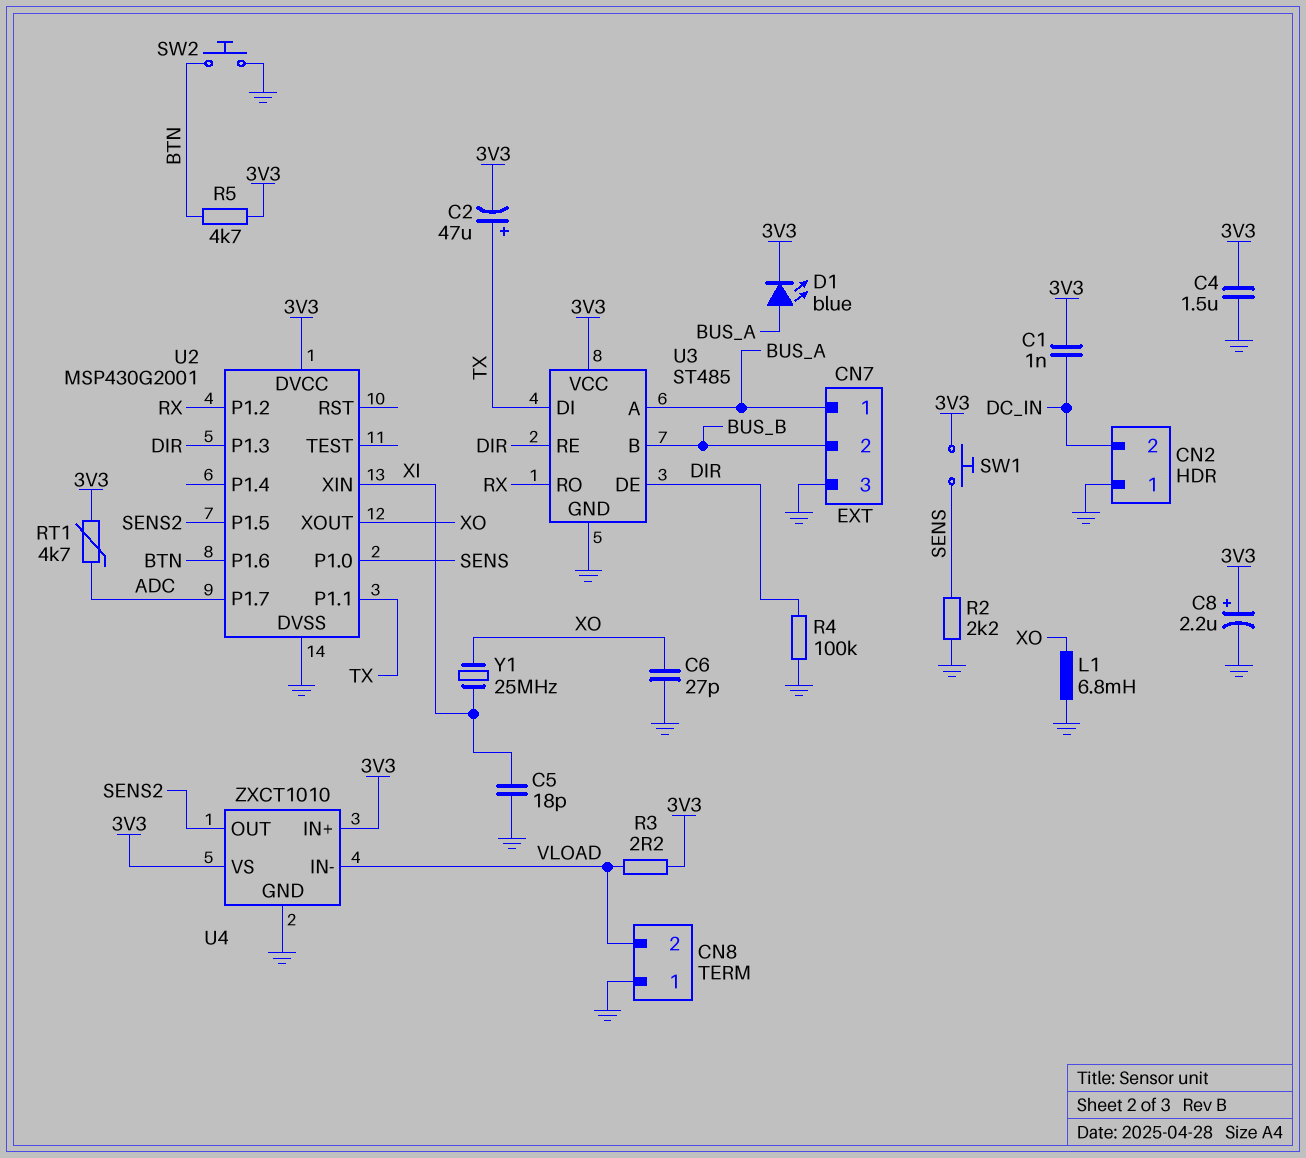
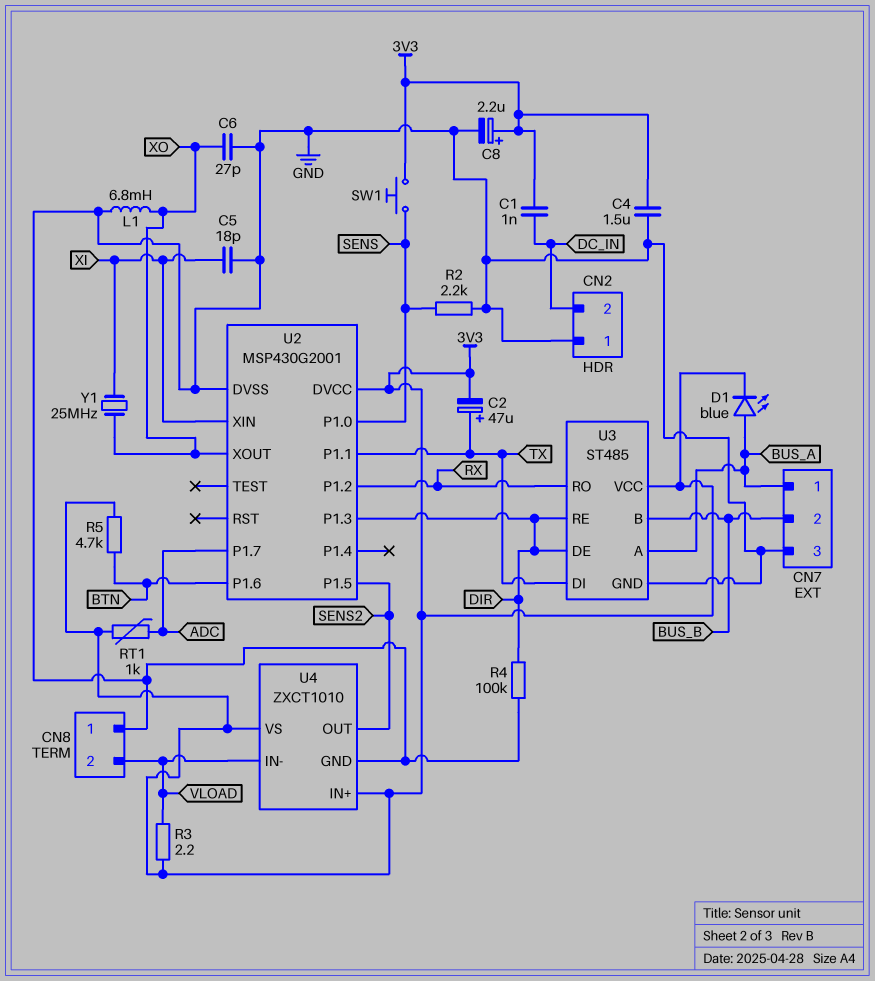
RT1: 4.7k (3V3, ADC) -> 1k (3V3, ADC)
SW2: button (BTN, GND) -> none

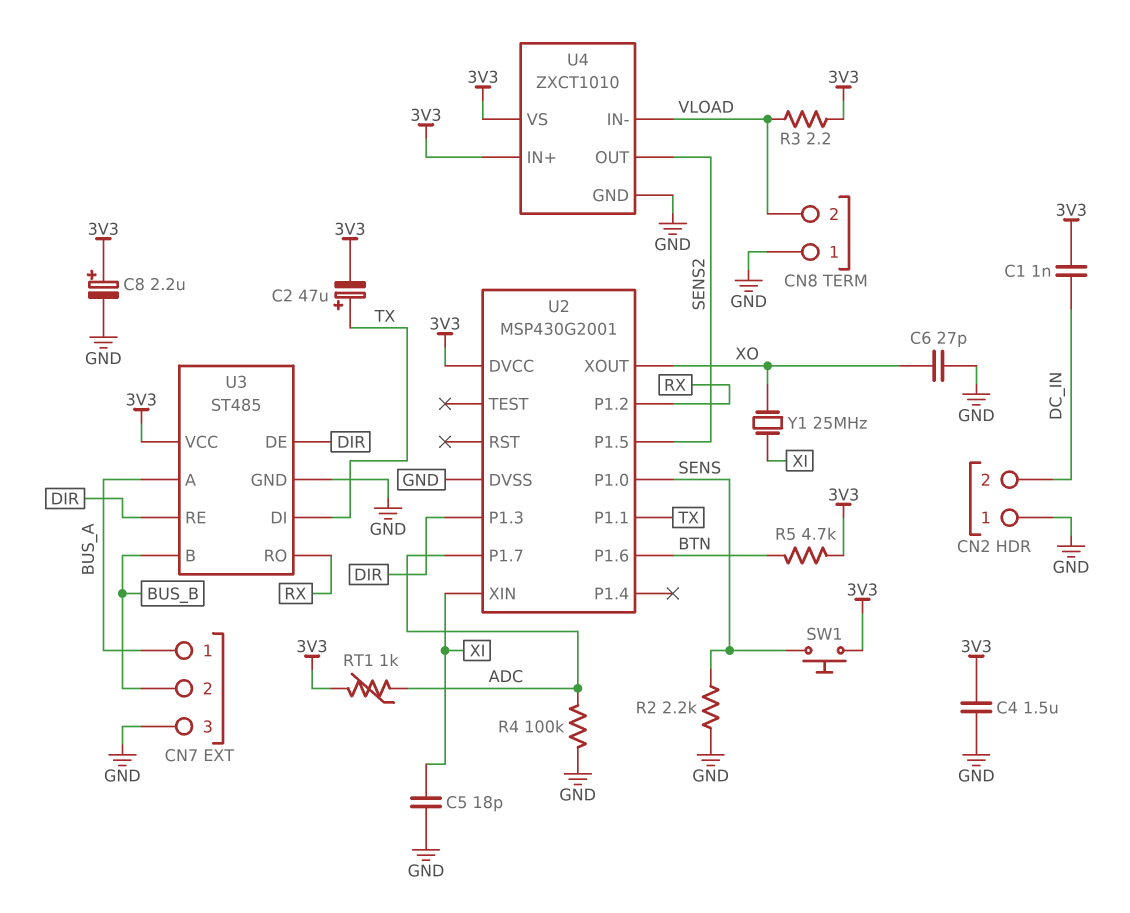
D1: LED blue (A BUS_A, K 3V3) -> none
L1: 6.8mH (GND, XO) -> none
R4: 100k (DIR, GND) -> 100k (ADC, GND)

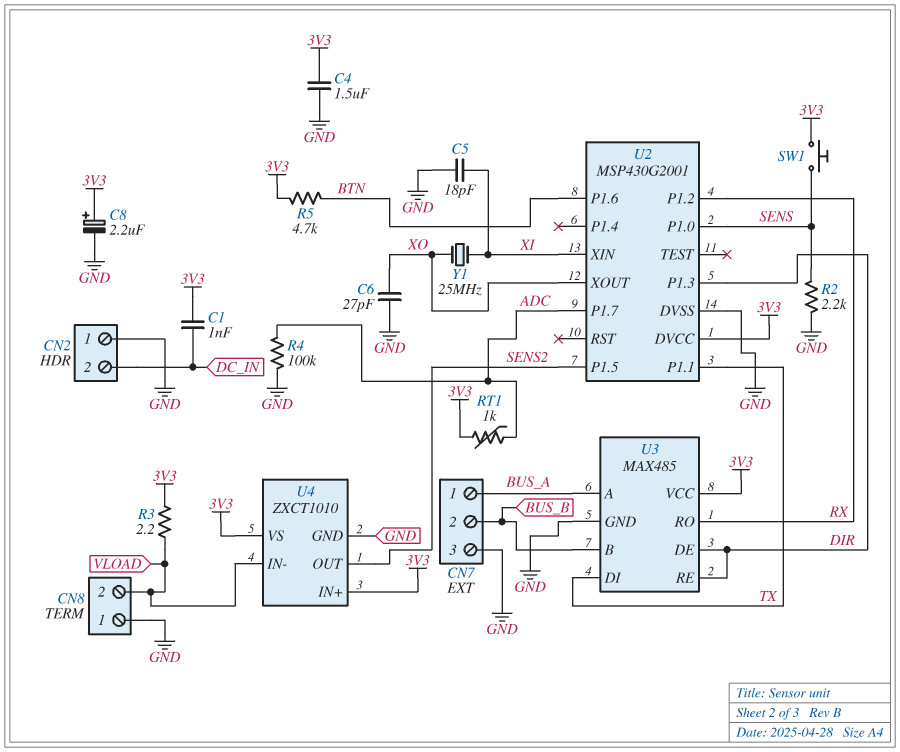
C2: 47uF (plus TX, minus 3V3) -> none
U3: ST485 -> MAX485

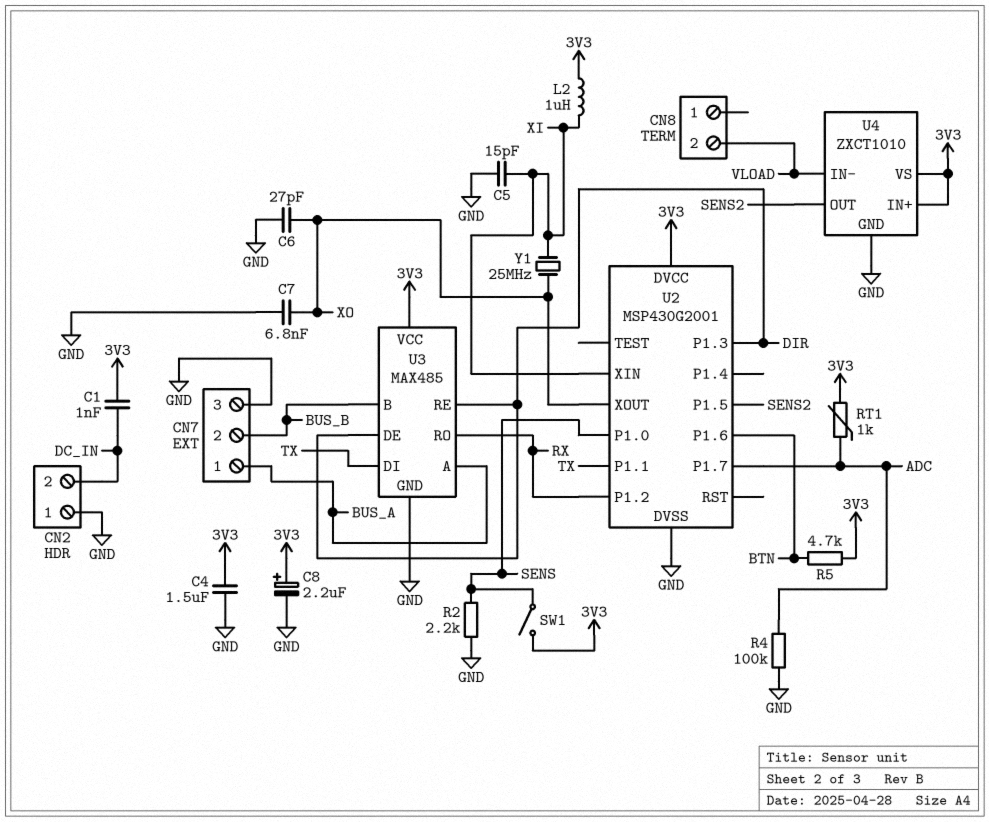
C5: 18pF (GND, XI) -> 15pF (GND, XI)
C7: none -> 6.8nF (GND, XO)
CN8 pin 1: GND -> none
L2: none -> 1uH (3V3, XI)
R3: 2.2 (3V3, VLOAD) -> none
SW1: button (3V3, SENS) -> switch (3V3, SENS)

